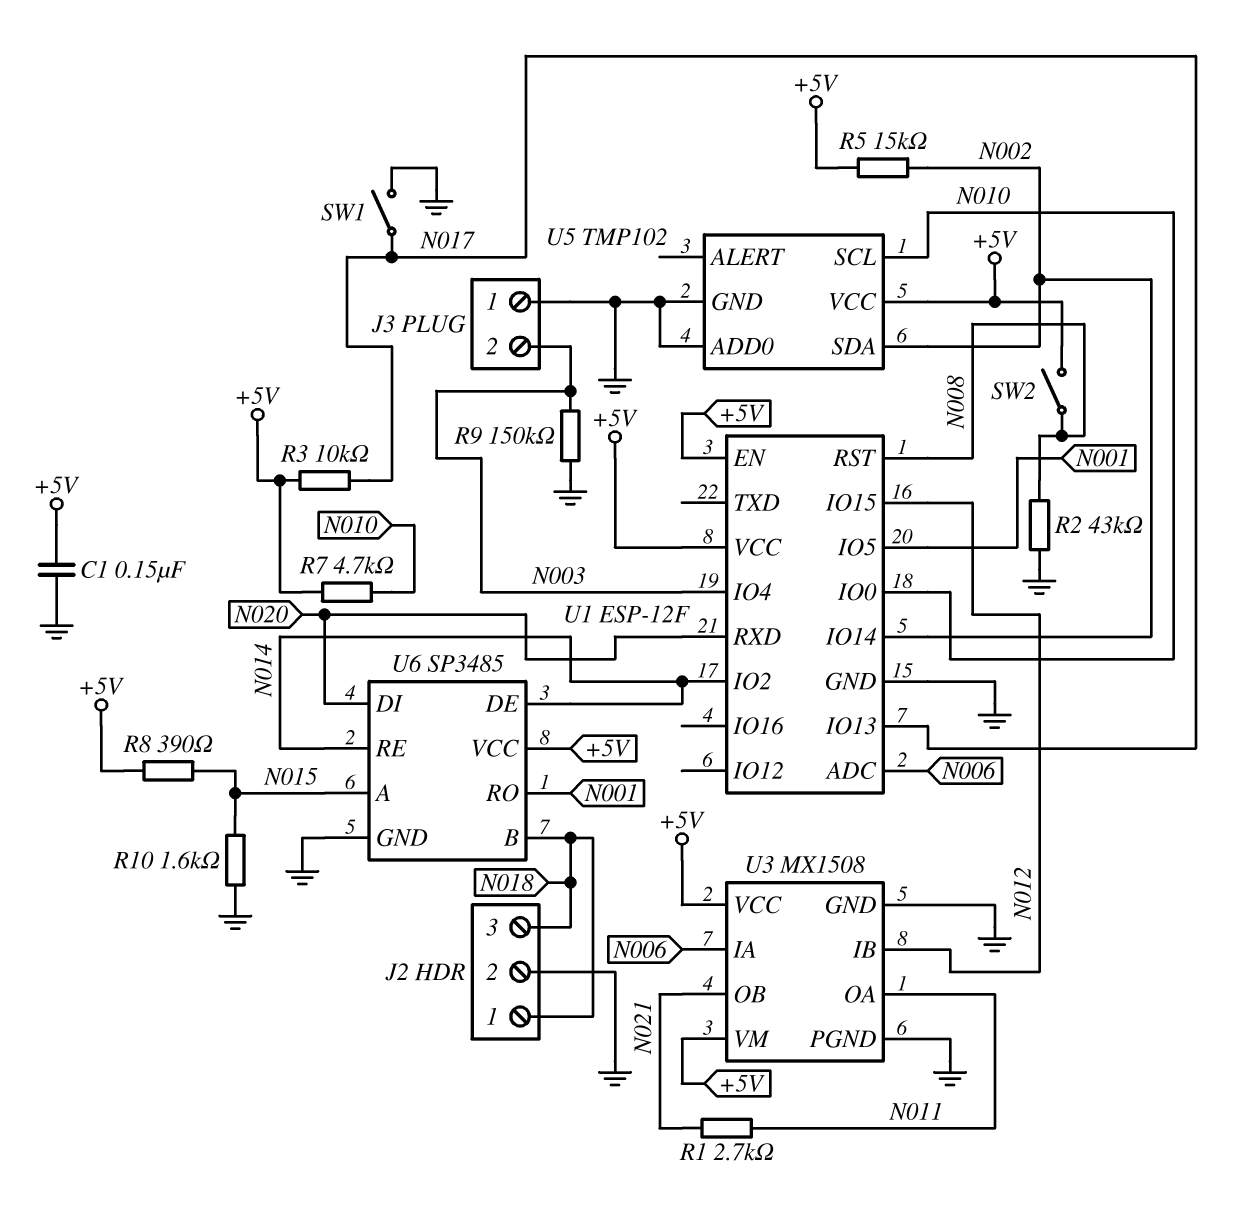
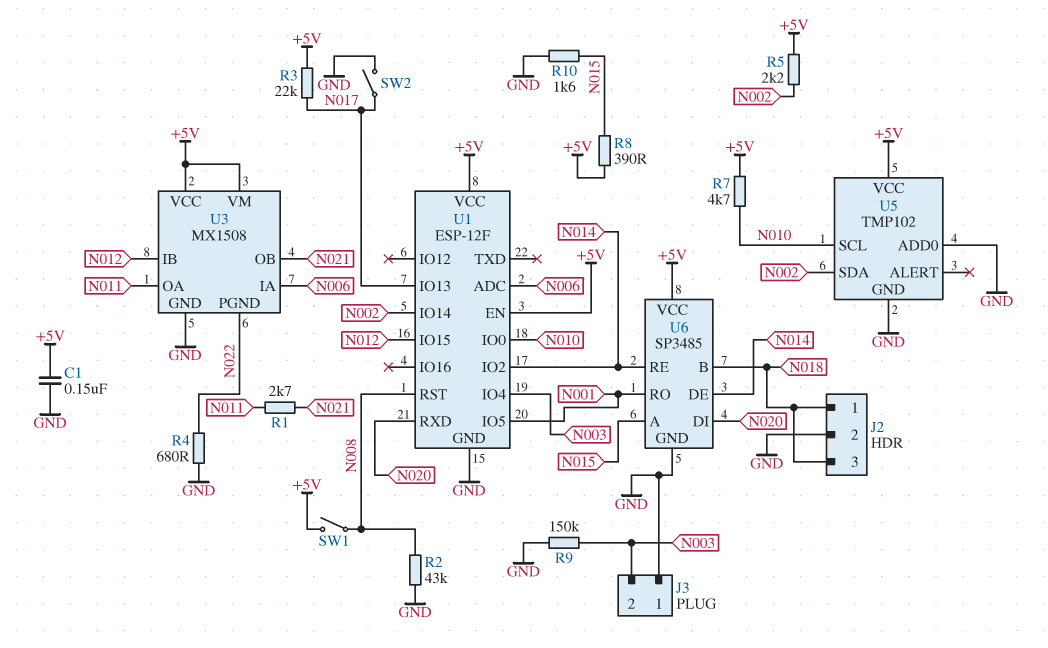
R3: 10k (+5V, N017) -> 22k (+5V, N017)
R4: none -> 680 (GND, N022)
R5: 15k (+5V, N002) -> 2.2k (+5V, N002)
SW1: switch (GND, N017) -> switch (+5V, N008)
SW2: switch (+5V, N008) -> switch (GND, N017)
U3 pin PGND: GND -> N022

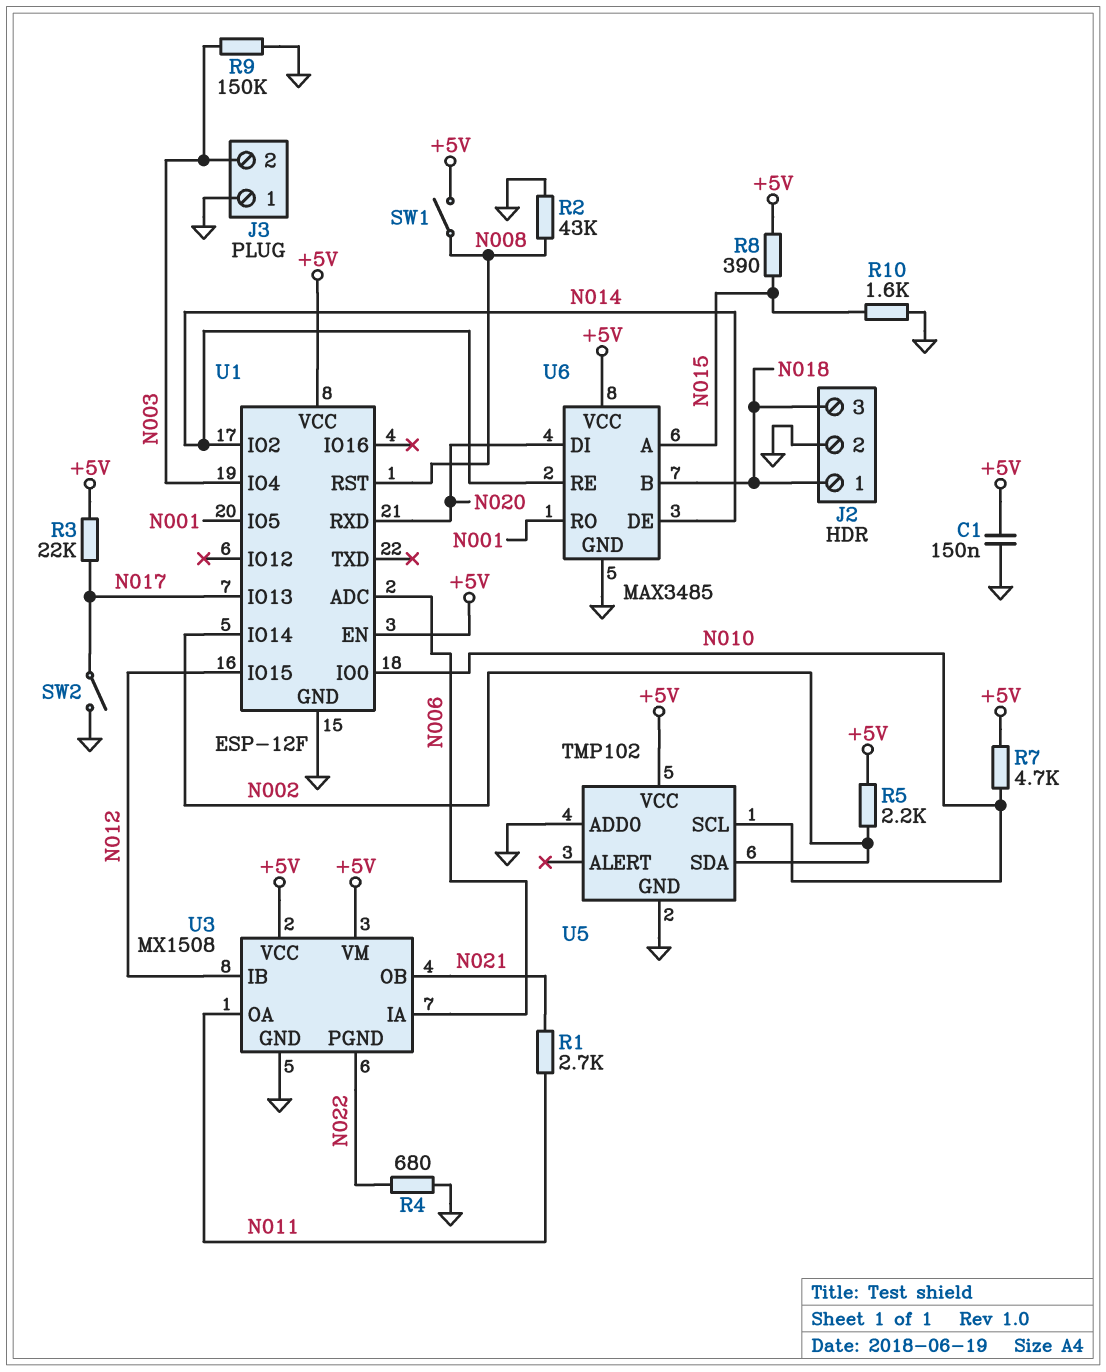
U6: SP3485 -> MAX3485

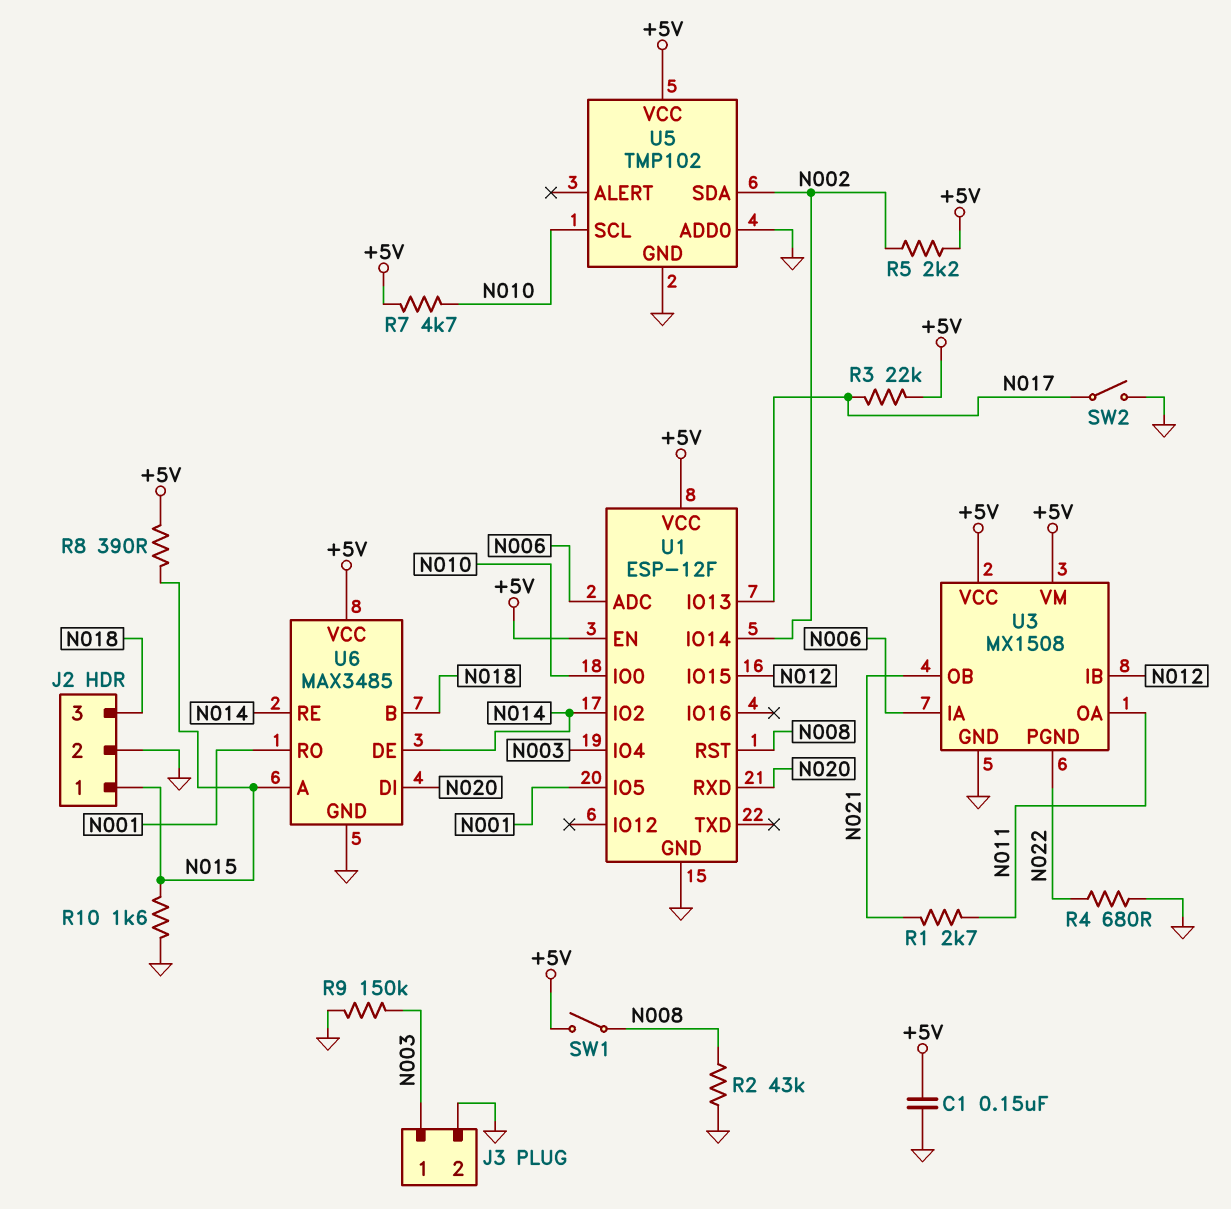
J2 pin 1: N018 -> N015
J3 pin 1: GND -> N003
J3 pin 2: N003 -> GND

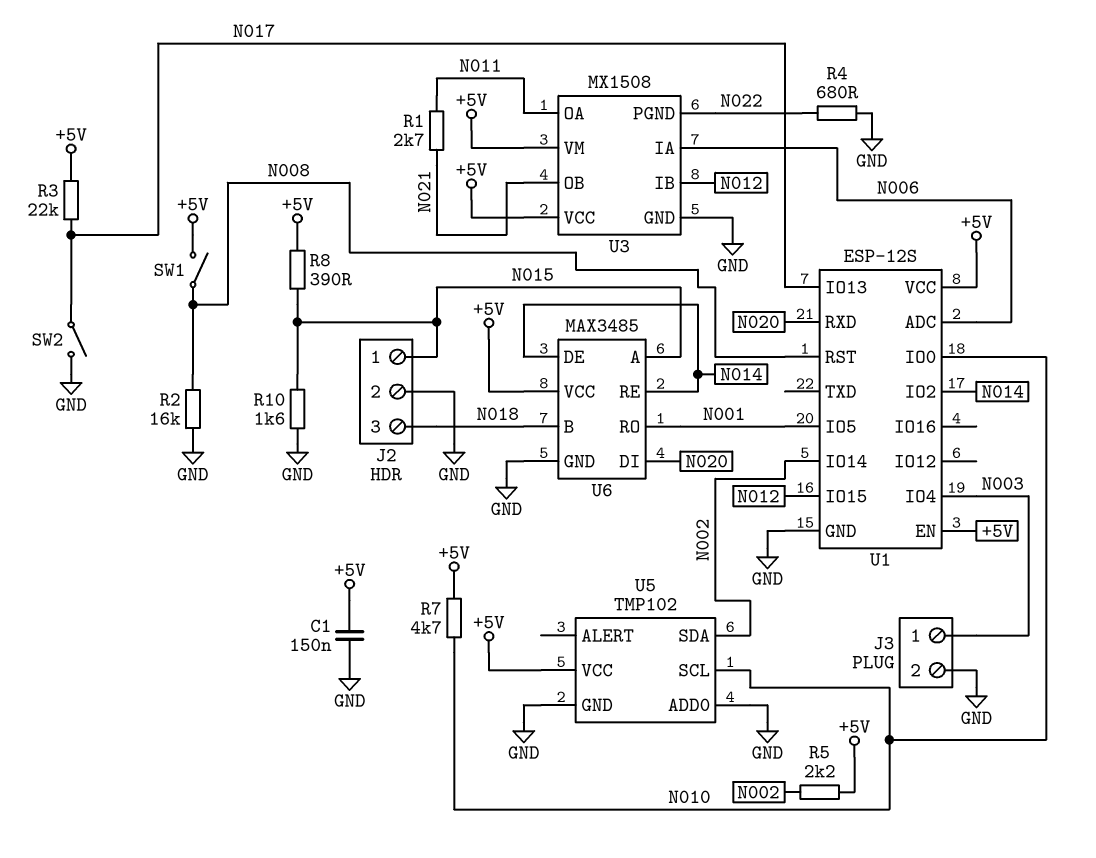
R2: 43k (GND, N008) -> 16k (GND, N008)
R9: 150k (GND, N003) -> none
U1: ESP-12F -> ESP-12S

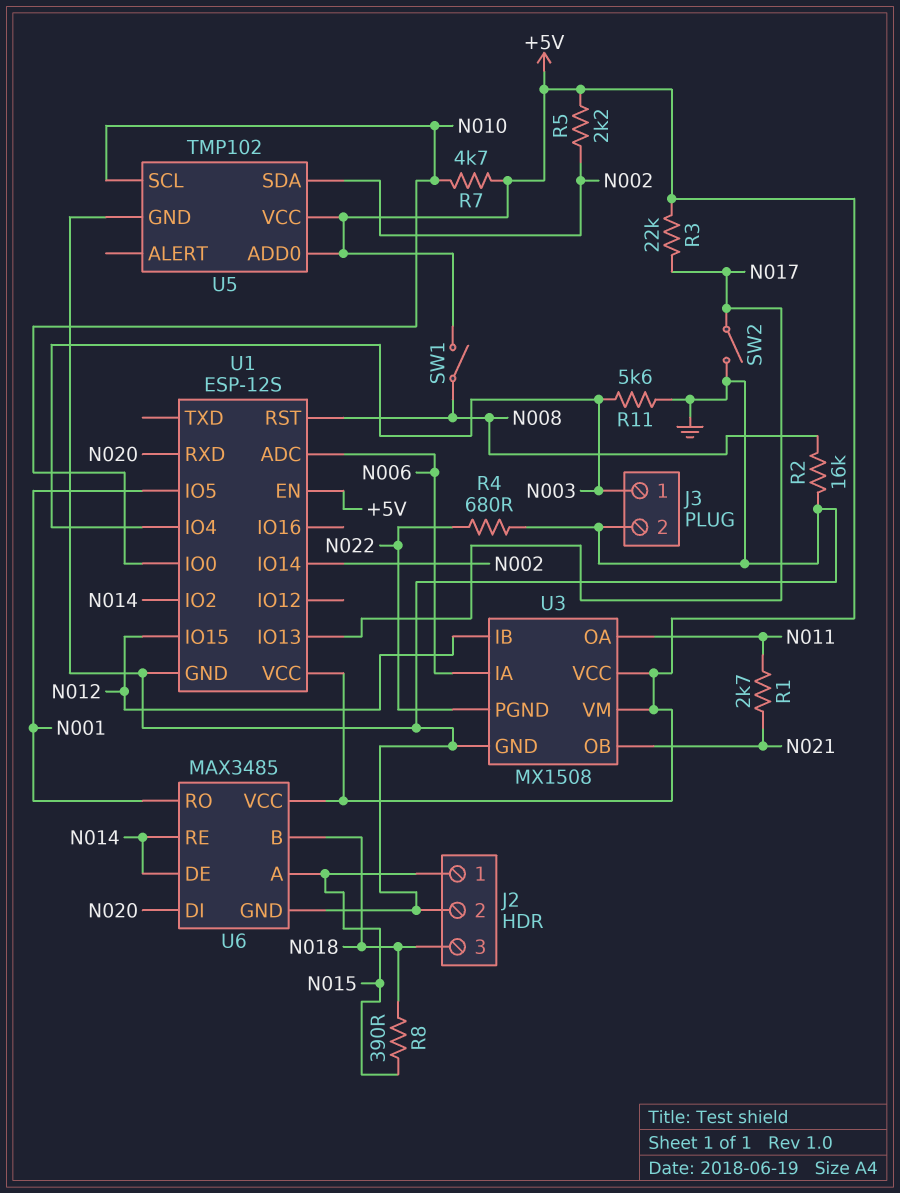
C1: 150nF (+5V, GND) -> none
R8: 390 (+5V, N015) -> 390 (N015, N018)
R10: 1.6k (GND, N015) -> none
R11: none -> 5.6k (GND, N003)
U5 pin ADD0: GND -> +5V

